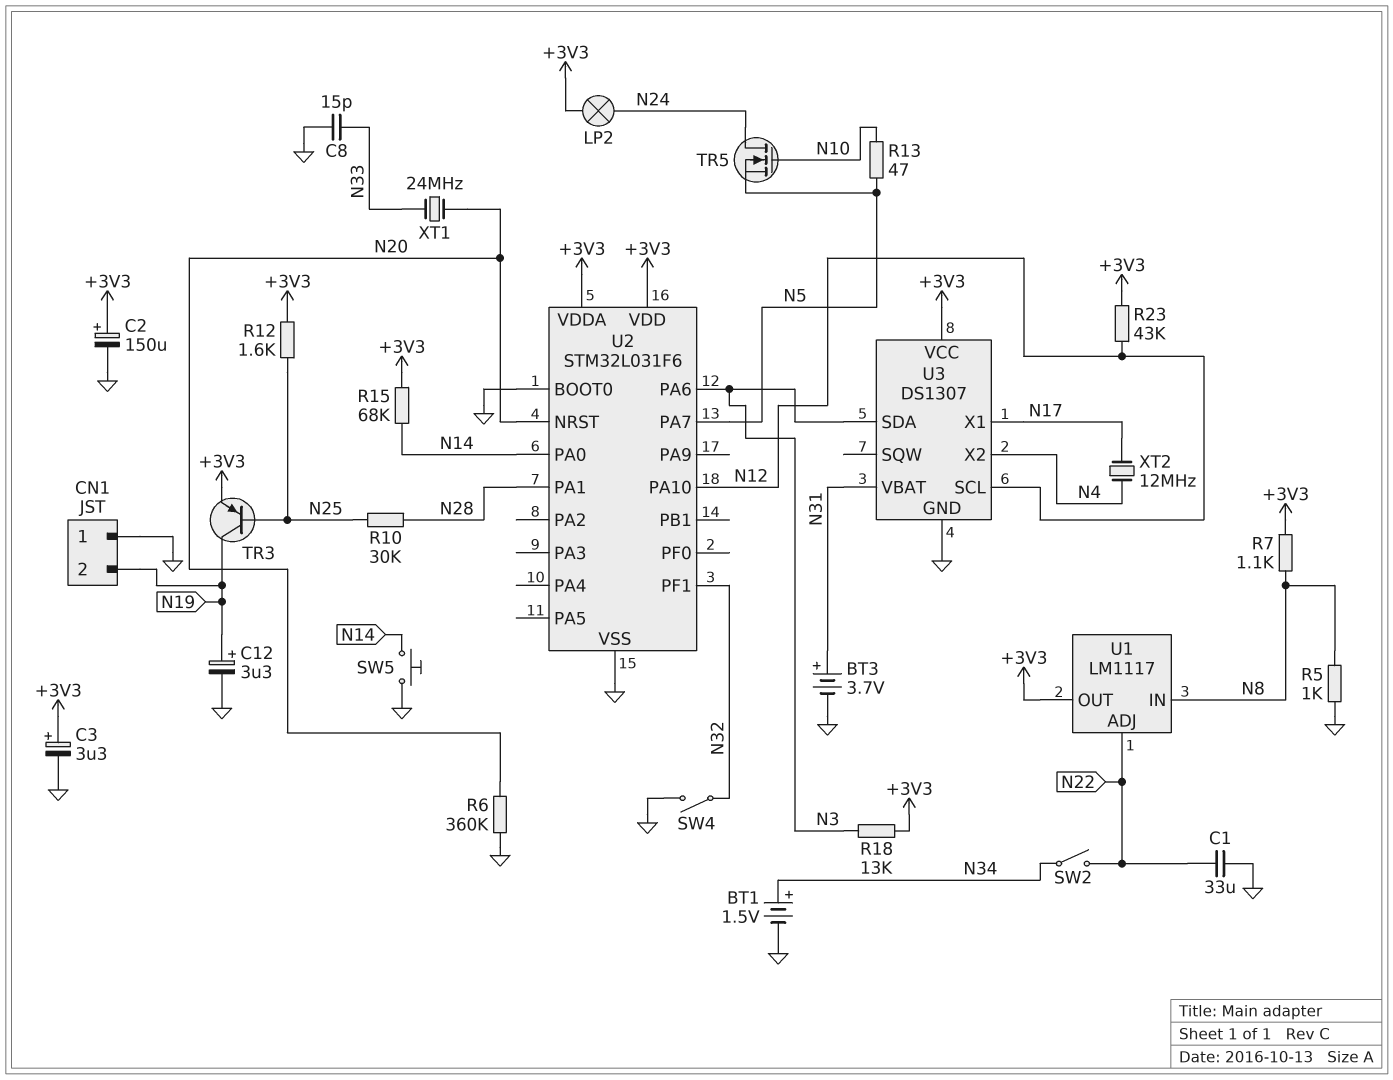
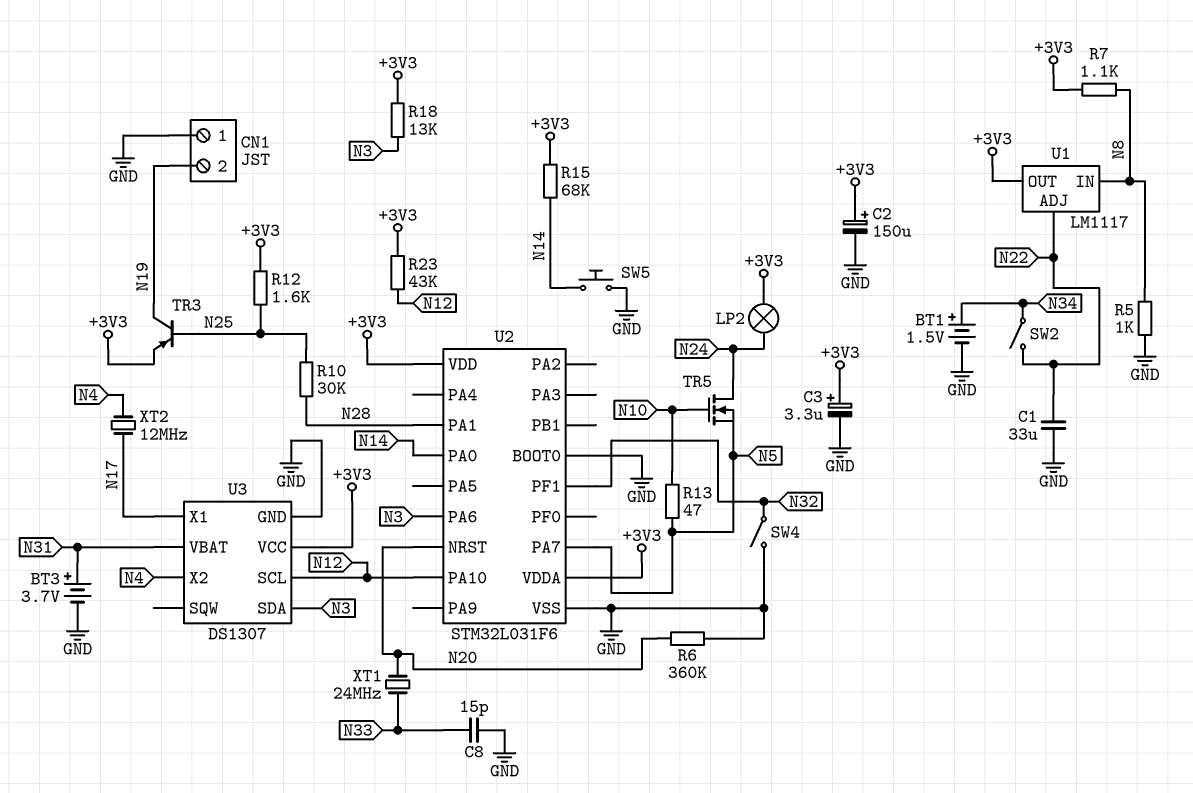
C12: 3.3uF (plus N19, minus GND) -> none

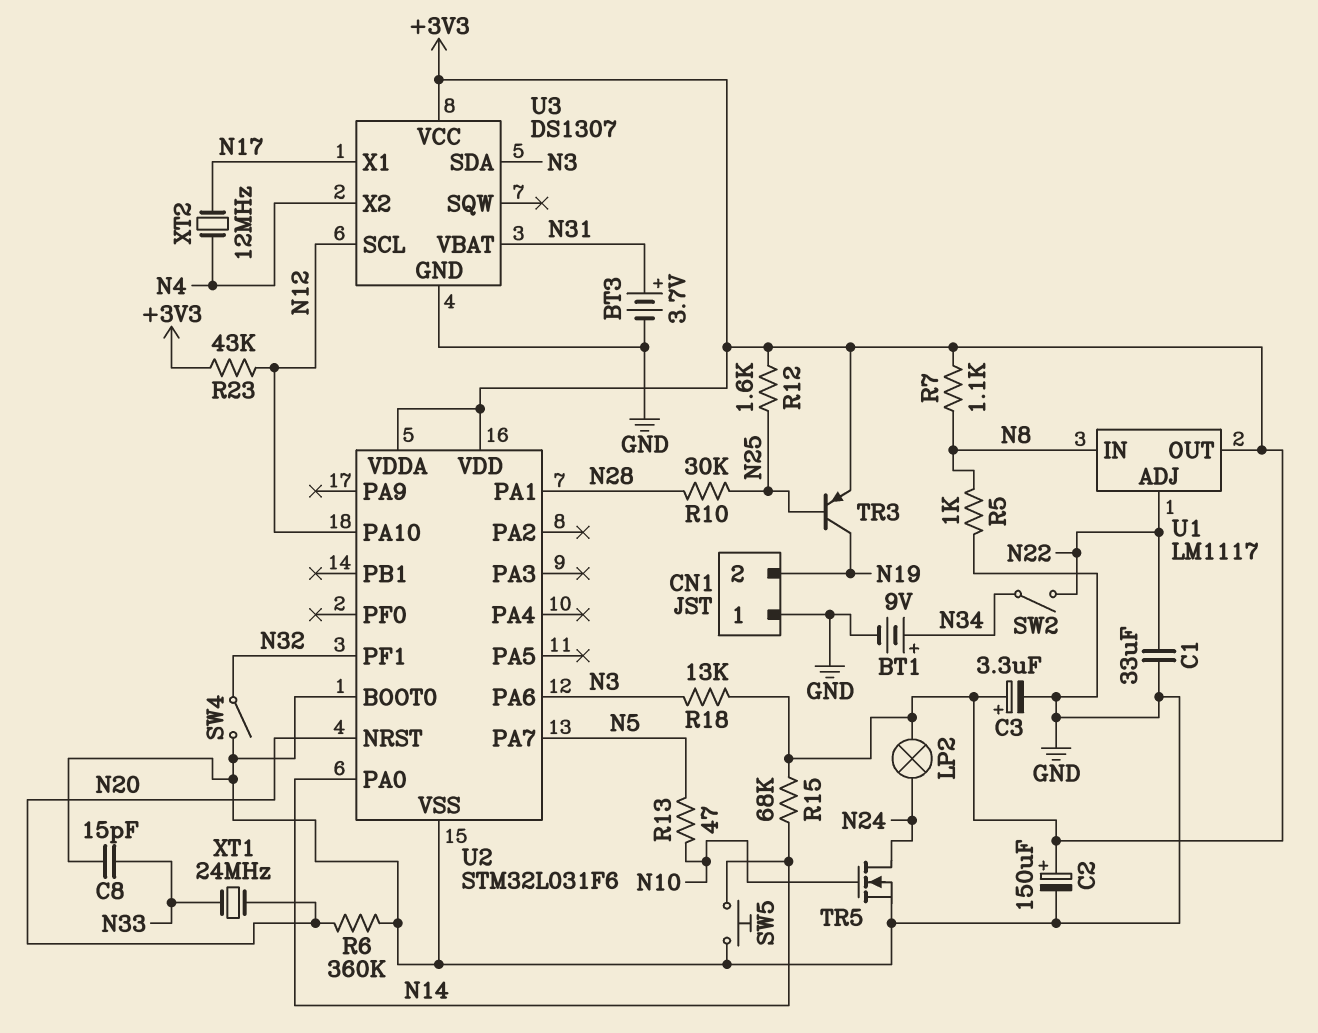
BT1: 1.5V (plus N34, minus GND) -> 9V (plus N34, minus GND)
TR5: NMOS (G N10, D N24, S N5) -> NMOS (G N10, D N24, S GND)

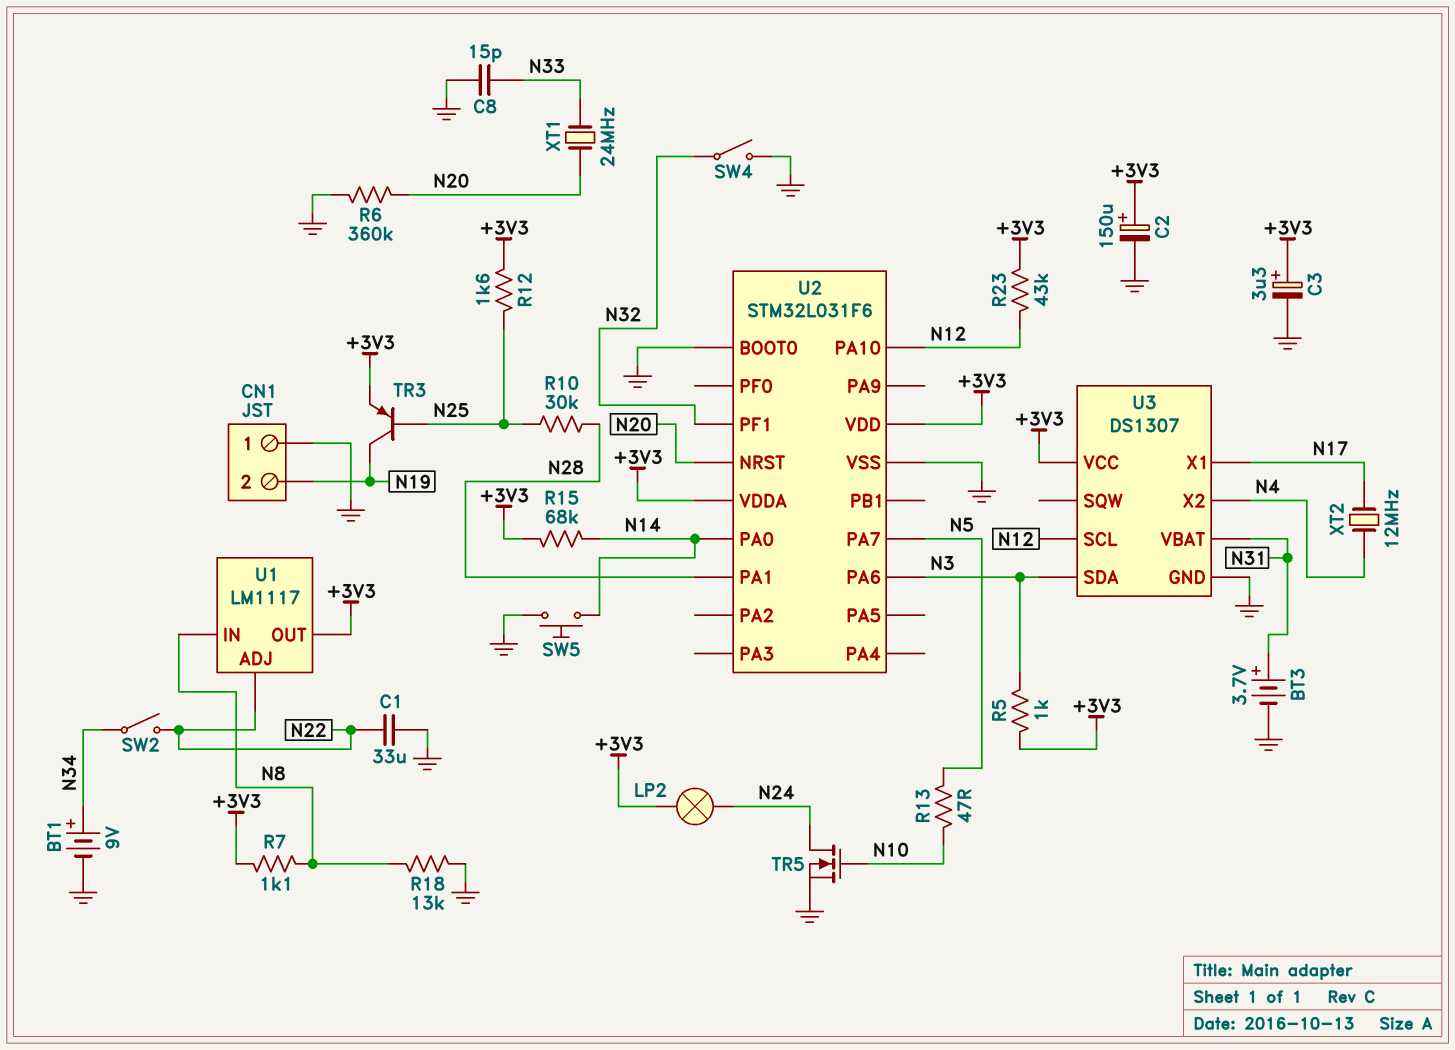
R5: 1k (GND, N8) -> 1k (+3V3, N3)
R18: 13k (+3V3, N3) -> 13k (GND, N8)

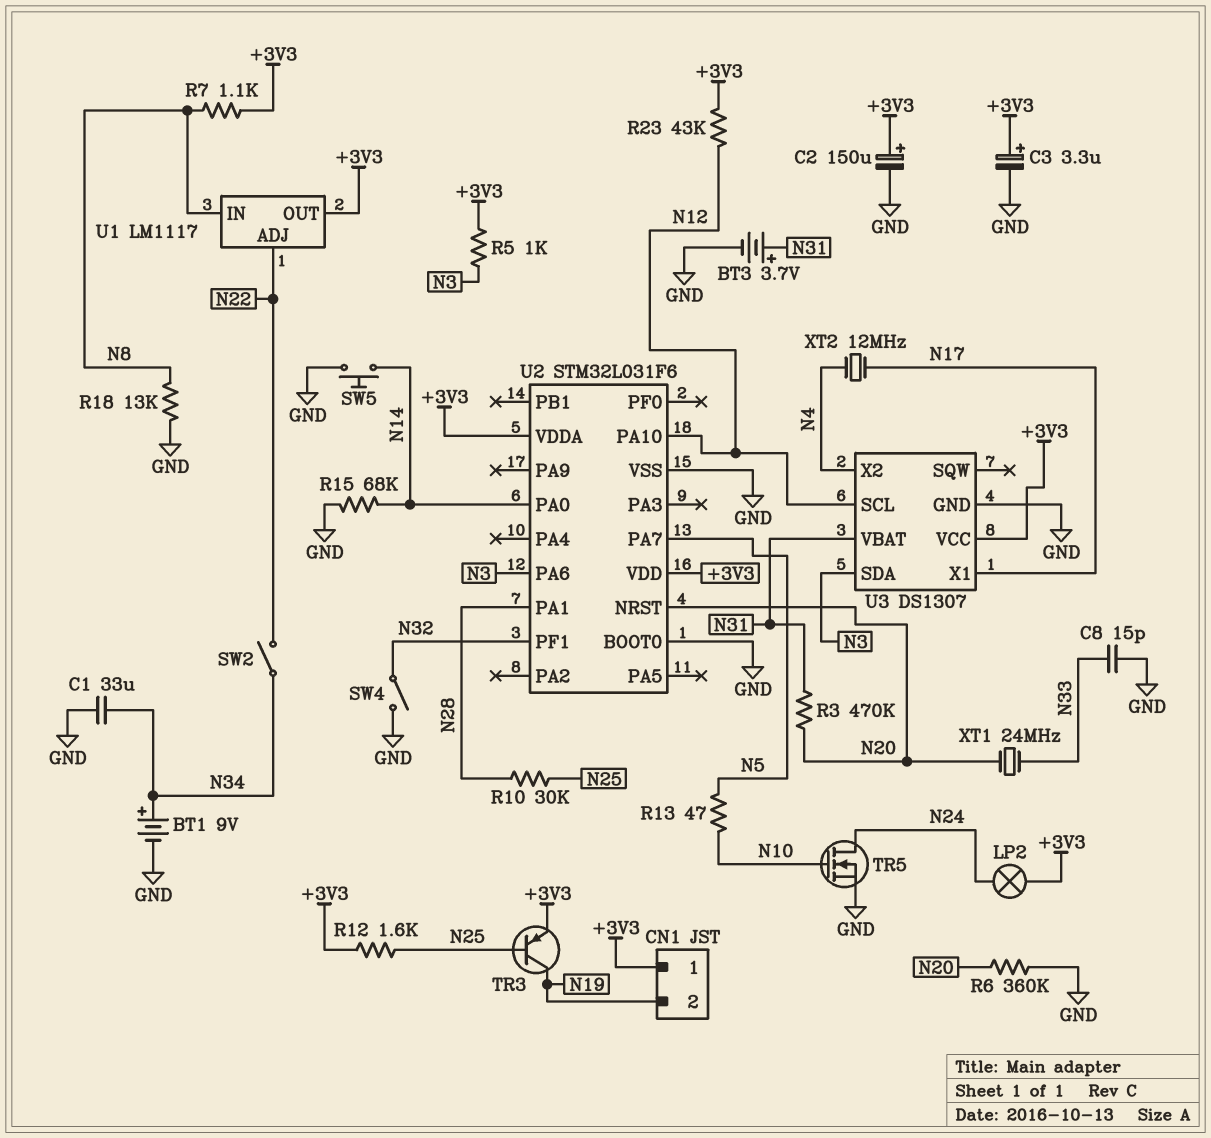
C1: 33uF (GND, N22) -> 33uF (GND, N34)
CN1 pin 1: GND -> +3V3
R3: none -> 470k (N20, N31)
R15: 68k (+3V3, N14) -> 68k (GND, N14)

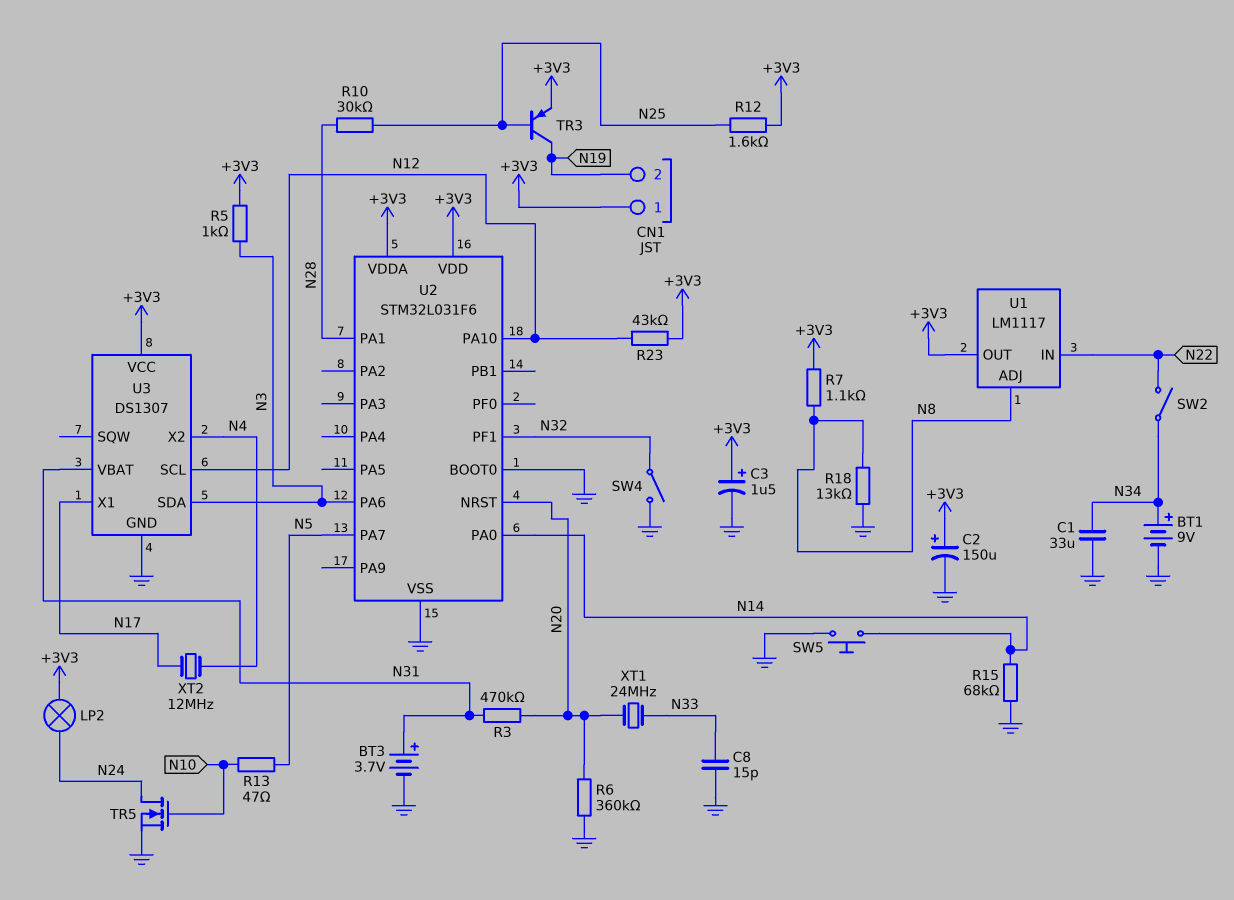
C3: 3.3uF (plus +3V3, minus GND) -> 1.5uF (plus +3V3, minus GND)
U1 pin ADJ: N22 -> N8
U1 pin IN: N8 -> N22

